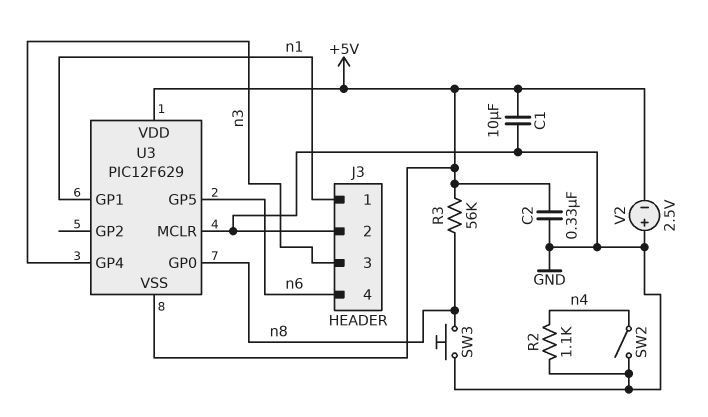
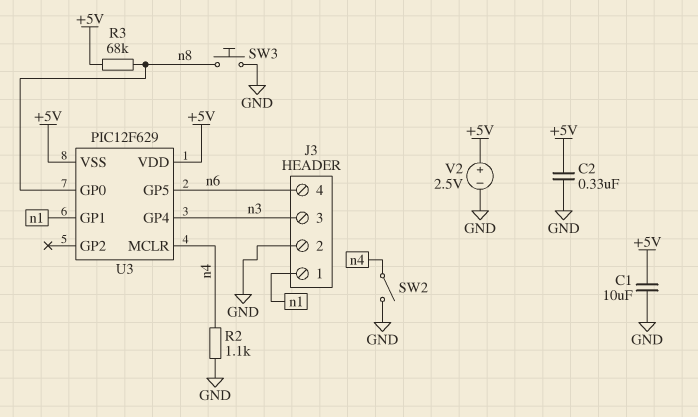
R3: 56k (+5V, n8) -> 68k (+5V, n8)
U3 pin MCLR: GND -> n4
V2: 2.5V (plus GND, minus +5V) -> 2.5V (plus +5V, minus GND)

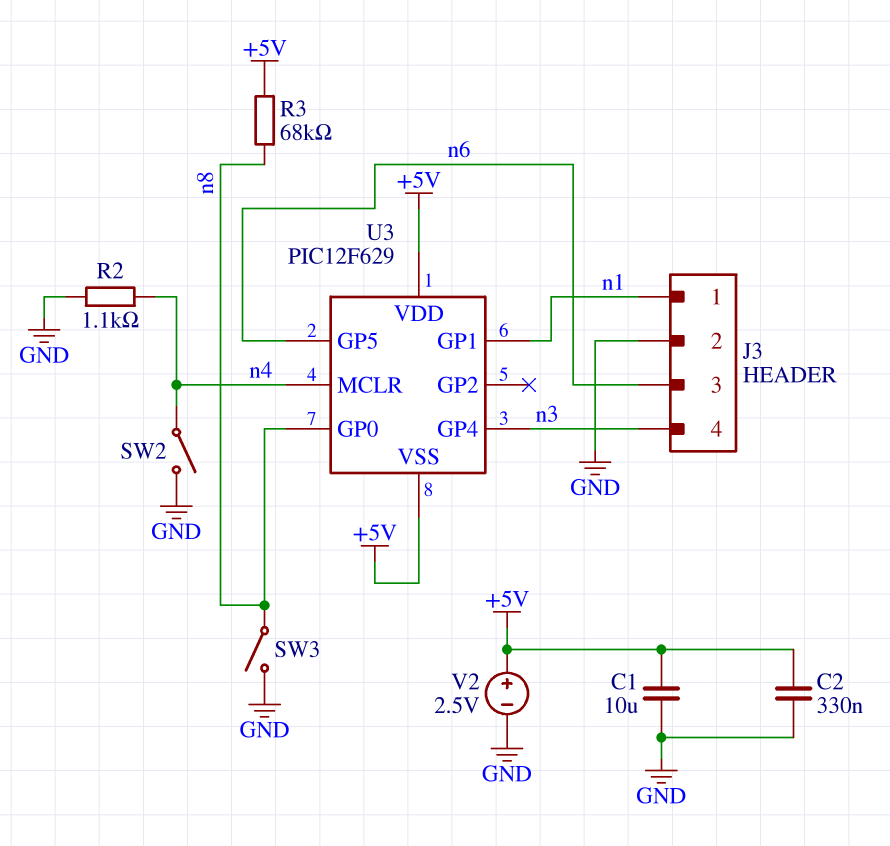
J3 pin 3: n3 -> n6
J3 pin 4: n6 -> n3
SW3: button (GND, n8) -> switch (GND, n8)

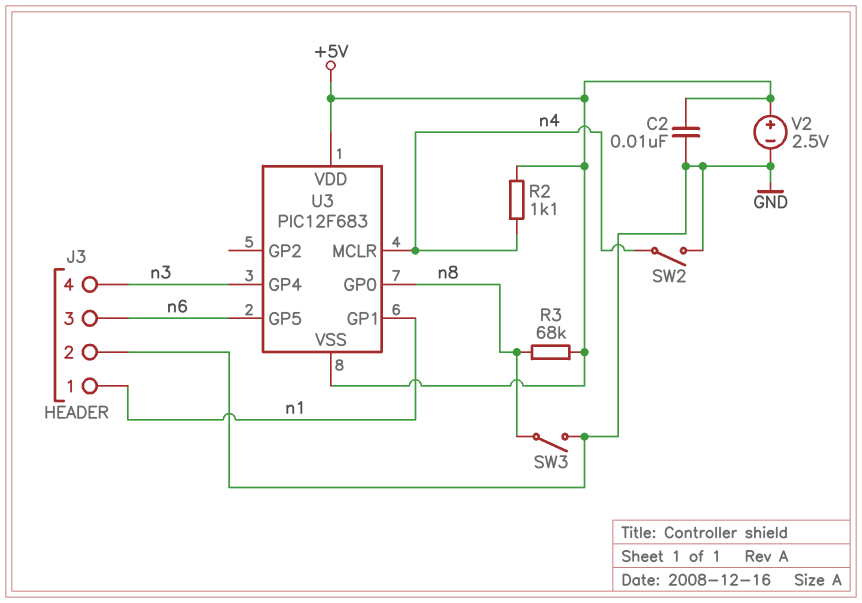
C1: 10uF (+5V, GND) -> none
C2: 330nF (+5V, GND) -> 10nF (+5V, GND)
R2: 1.1k (GND, n4) -> 1.1k (+5V, n4)
U3: PIC12F629 -> PIC12F683

